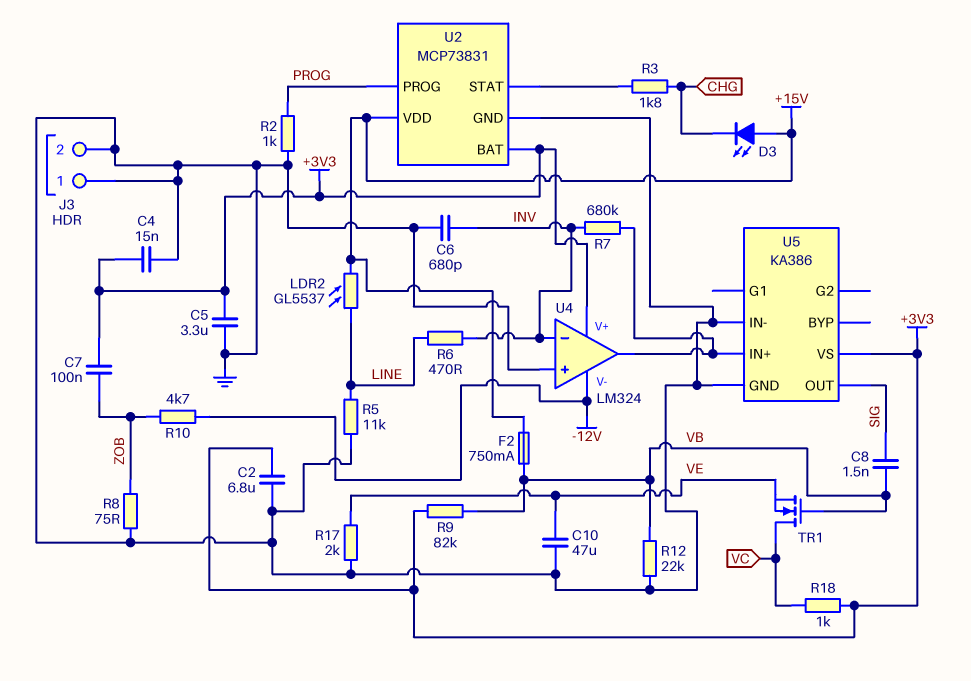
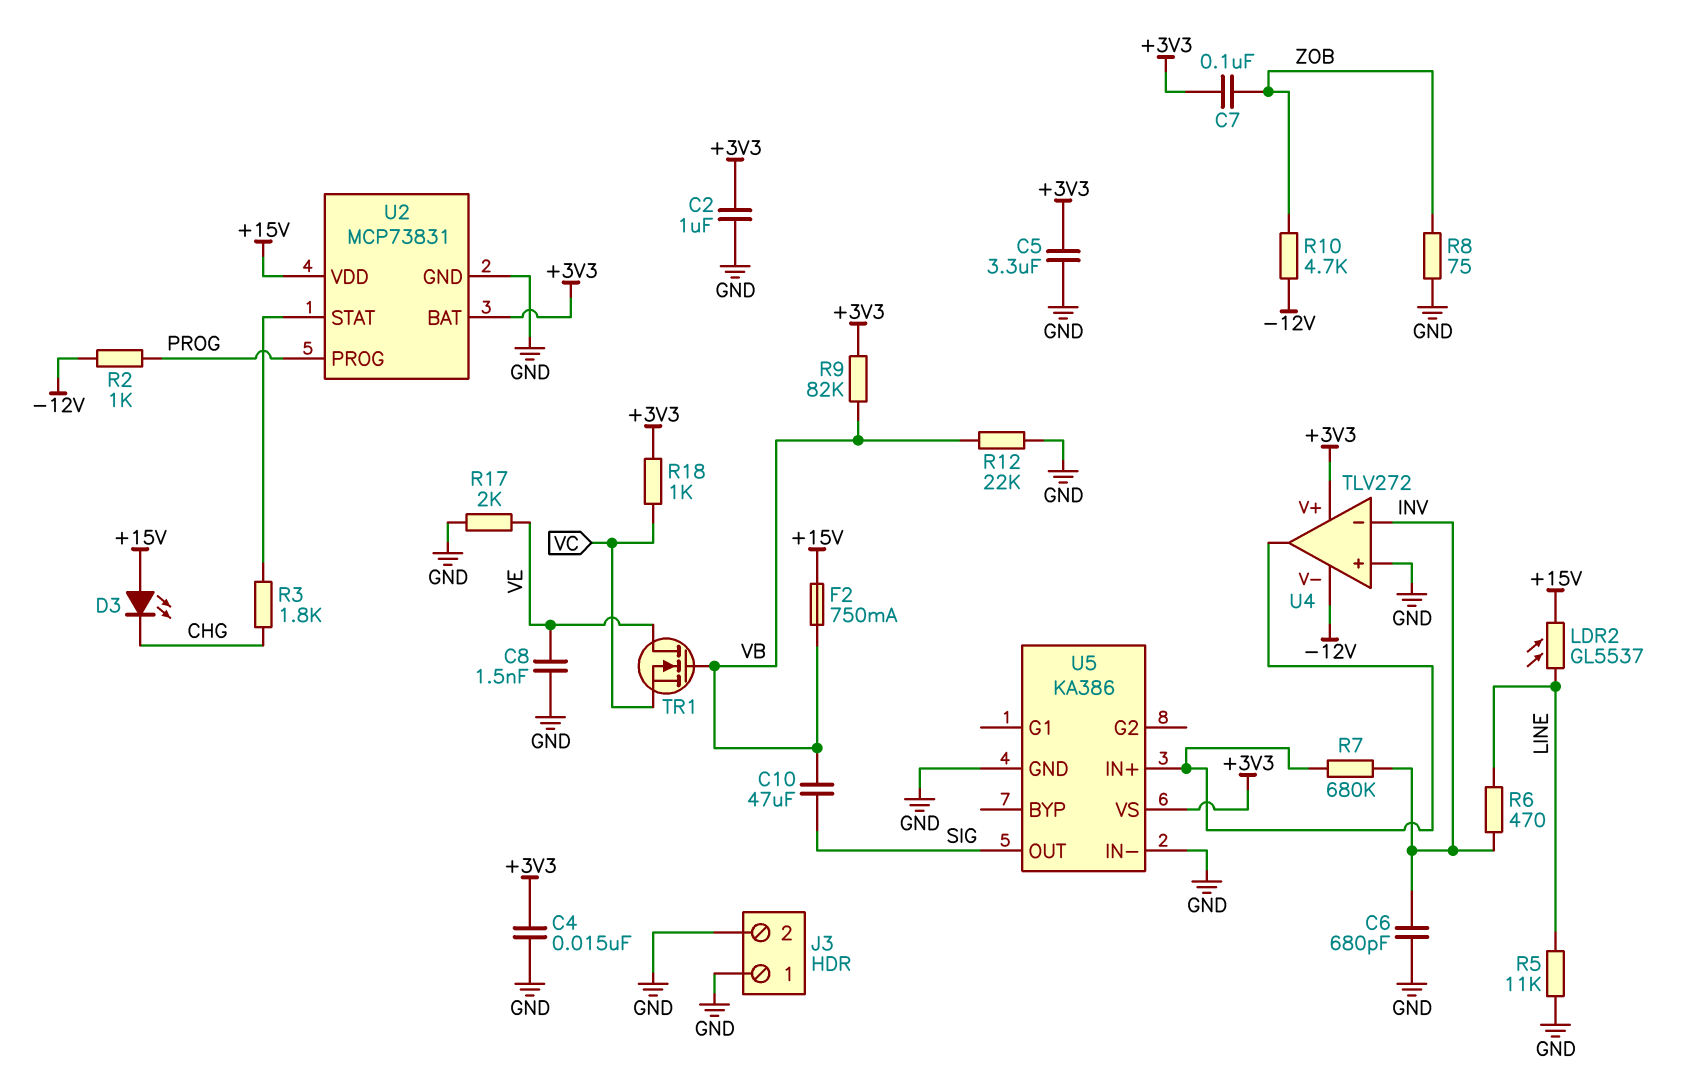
C2: 6.8uF (+3V3, GND) -> 1uF (+3V3, GND)
C8: 1.5nF (SIG, VB) -> 1.5nF (GND, VE)
C10: 47uF (GND, VE) -> 47uF (SIG, VB)
R2: 1k (GND, PROG) -> 1k (-12V, PROG)
TR1: NMOS (G VB, D VC, S VE) -> NMOS (G VB, D VE, S VC)
U4: LM324 -> TLV272

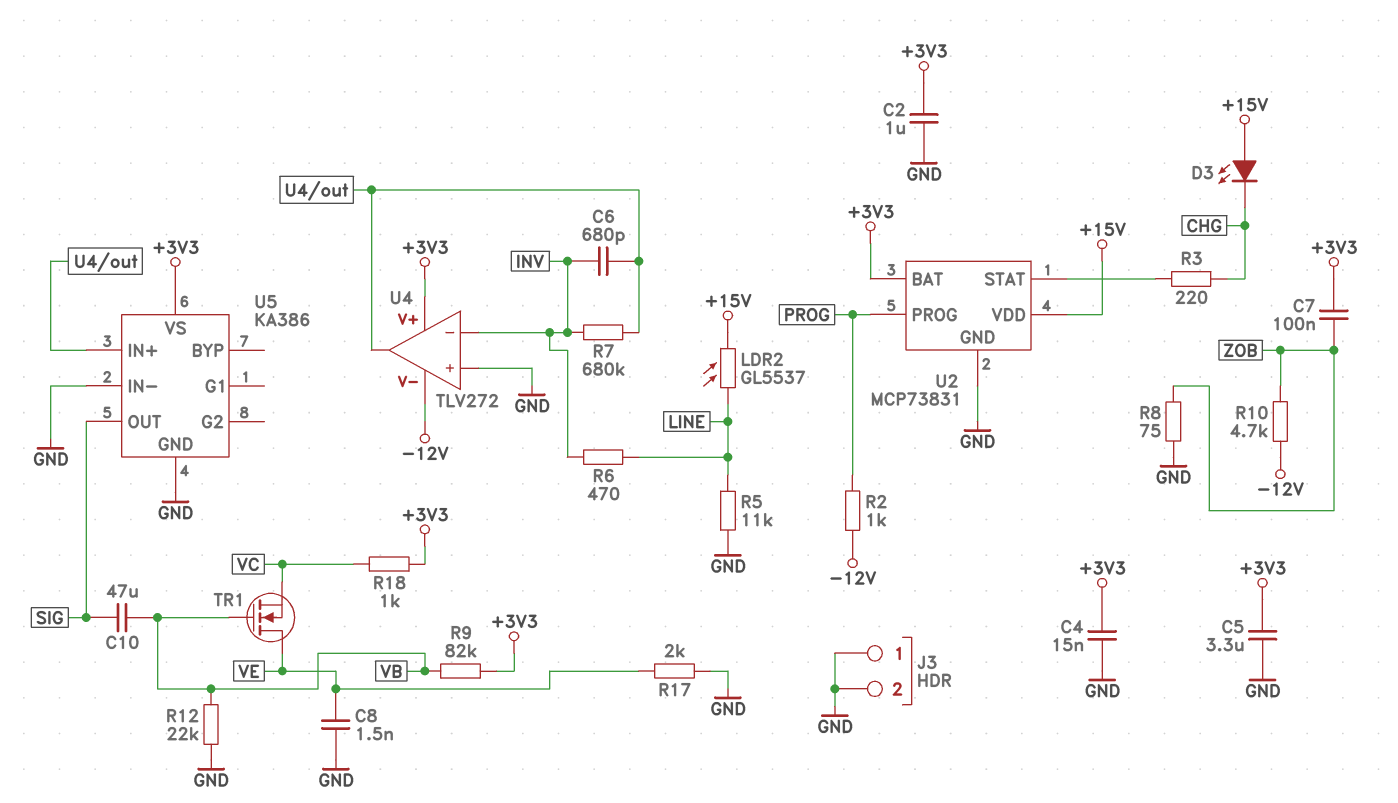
C6: 680pF (GND, INV) -> 680pF (INV, U4/out)
F2: 750mA (+15V, VB) -> none
R3: 1.8k (CHG, U2/STAT) -> 220 (CHG, U2/STAT)

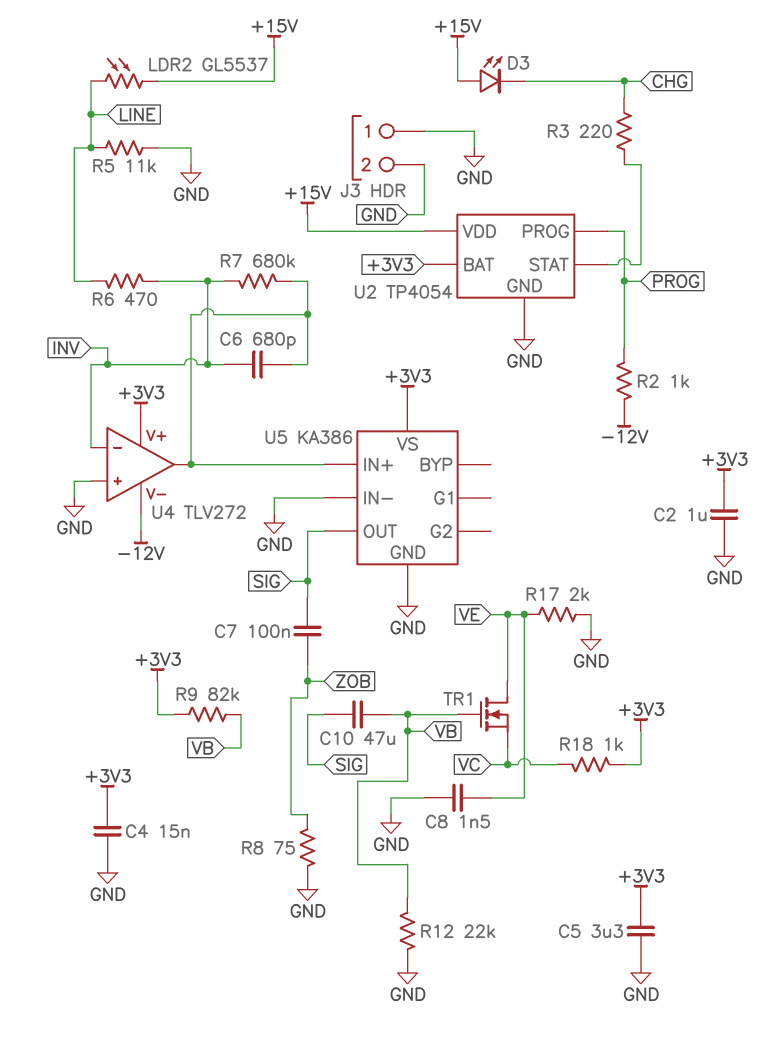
C7: 100nF (+3V3, ZOB) -> 100nF (SIG, ZOB)
R10: 4.7k (-12V, ZOB) -> none
U2: MCP73831 -> TP4054

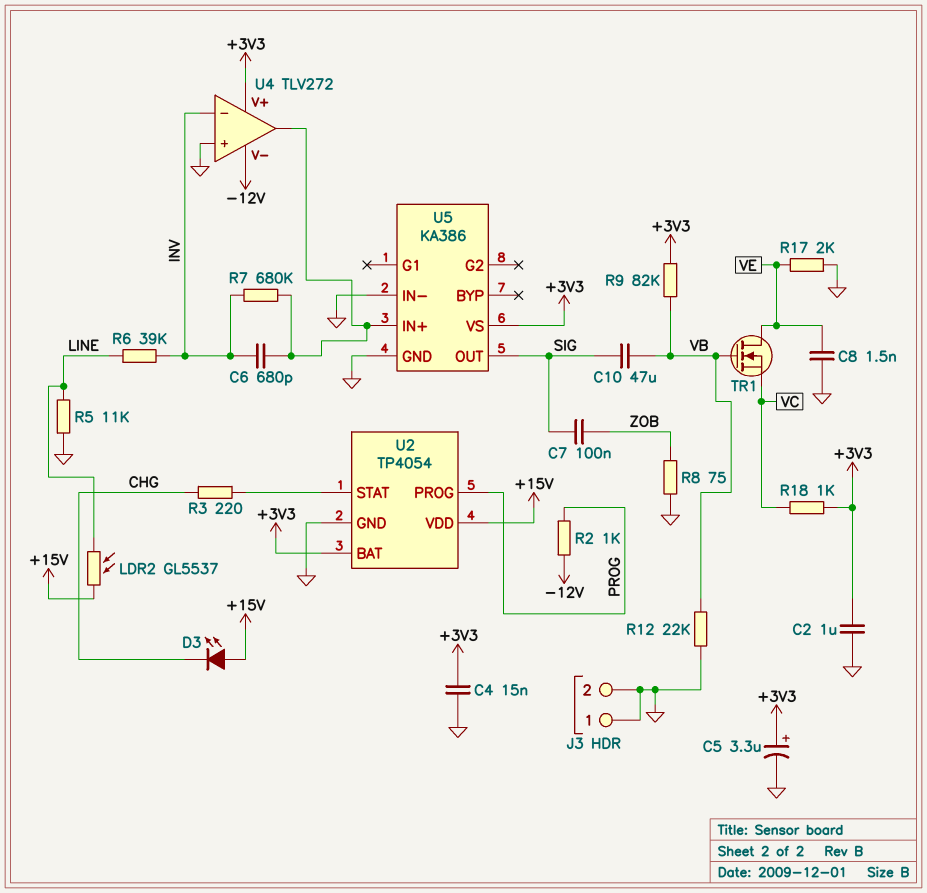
C5: 3.3uF (+3V3, GND) -> 3.3uF (plus +3V3, minus GND)
R6: 470 (INV, LINE) -> 39k (INV, LINE)

